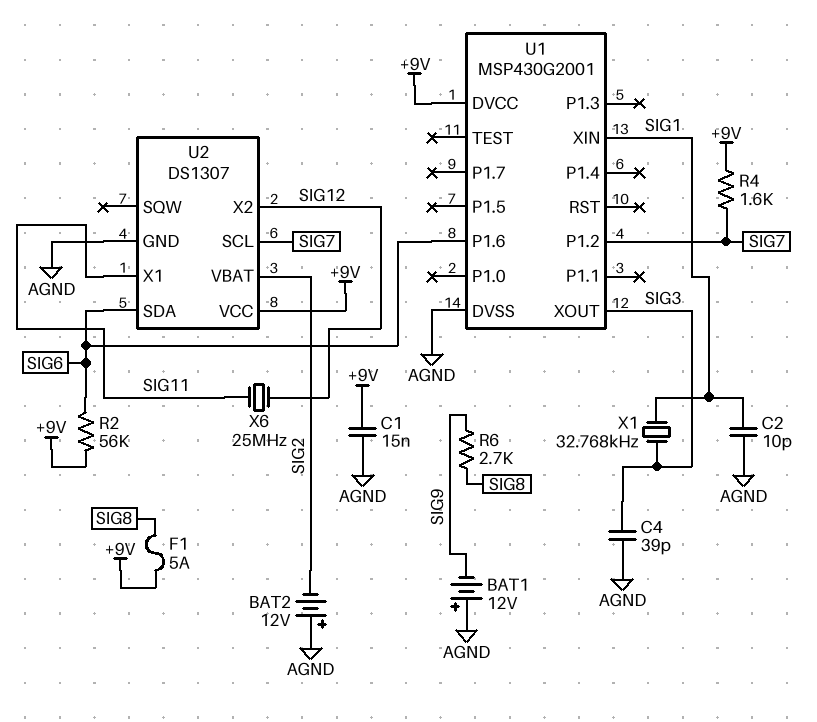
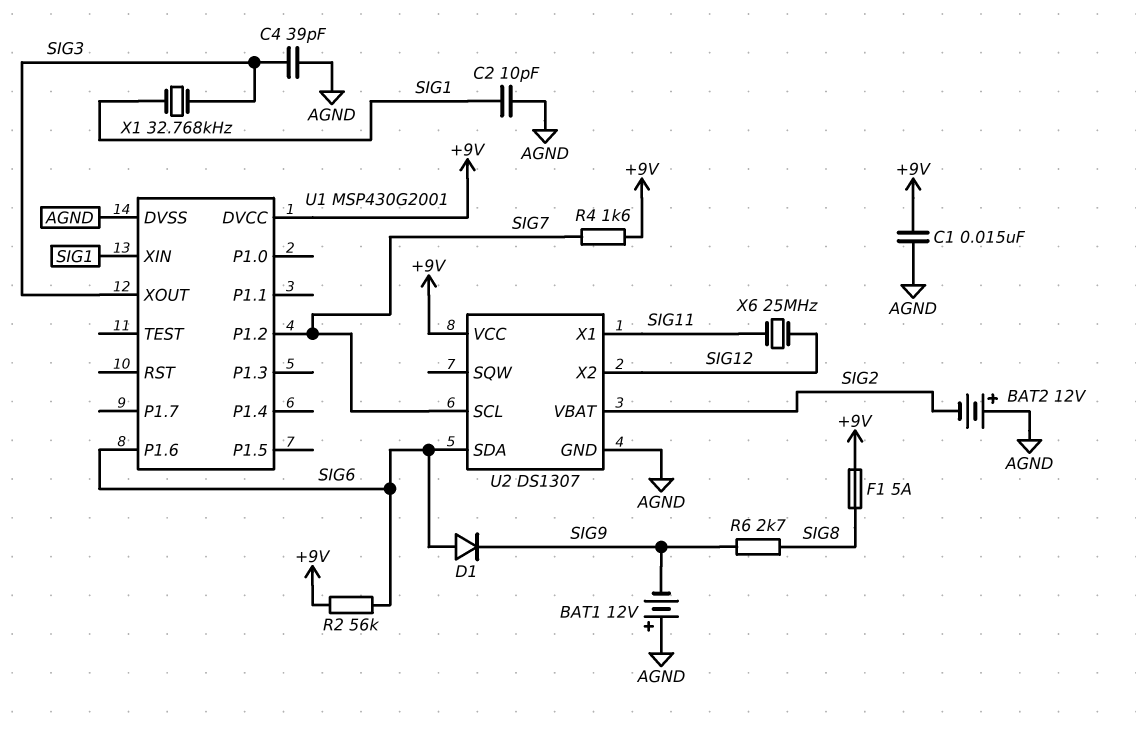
D1: none -> diode (A SIG6, K SIG9)

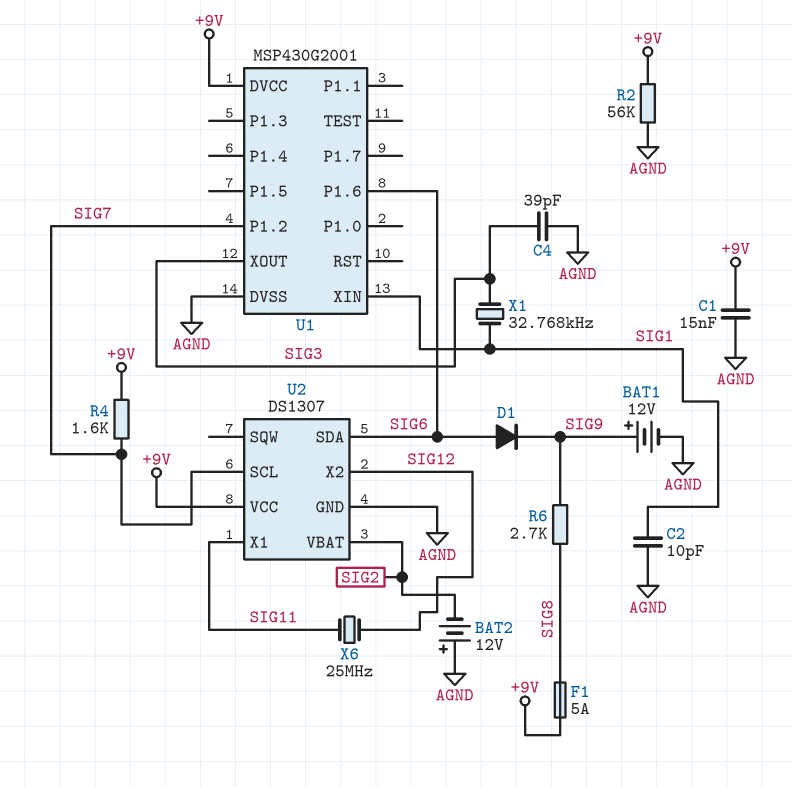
BAT1: 12V (plus AGND, minus SIG9) -> 12V (plus SIG9, minus AGND)
R2: 56k (+9V, SIG6) -> 56k (+9V, AGND)

